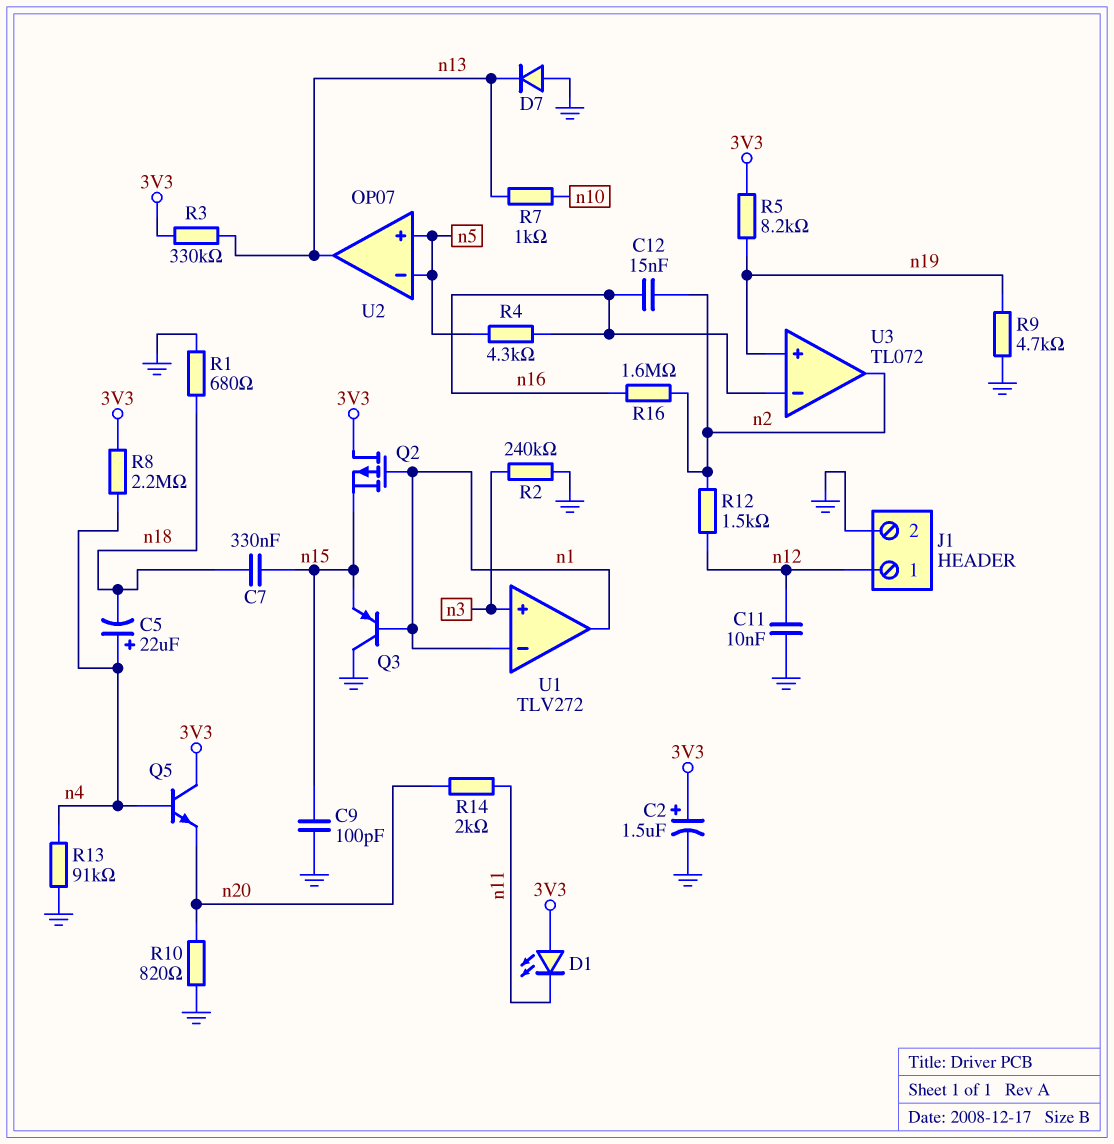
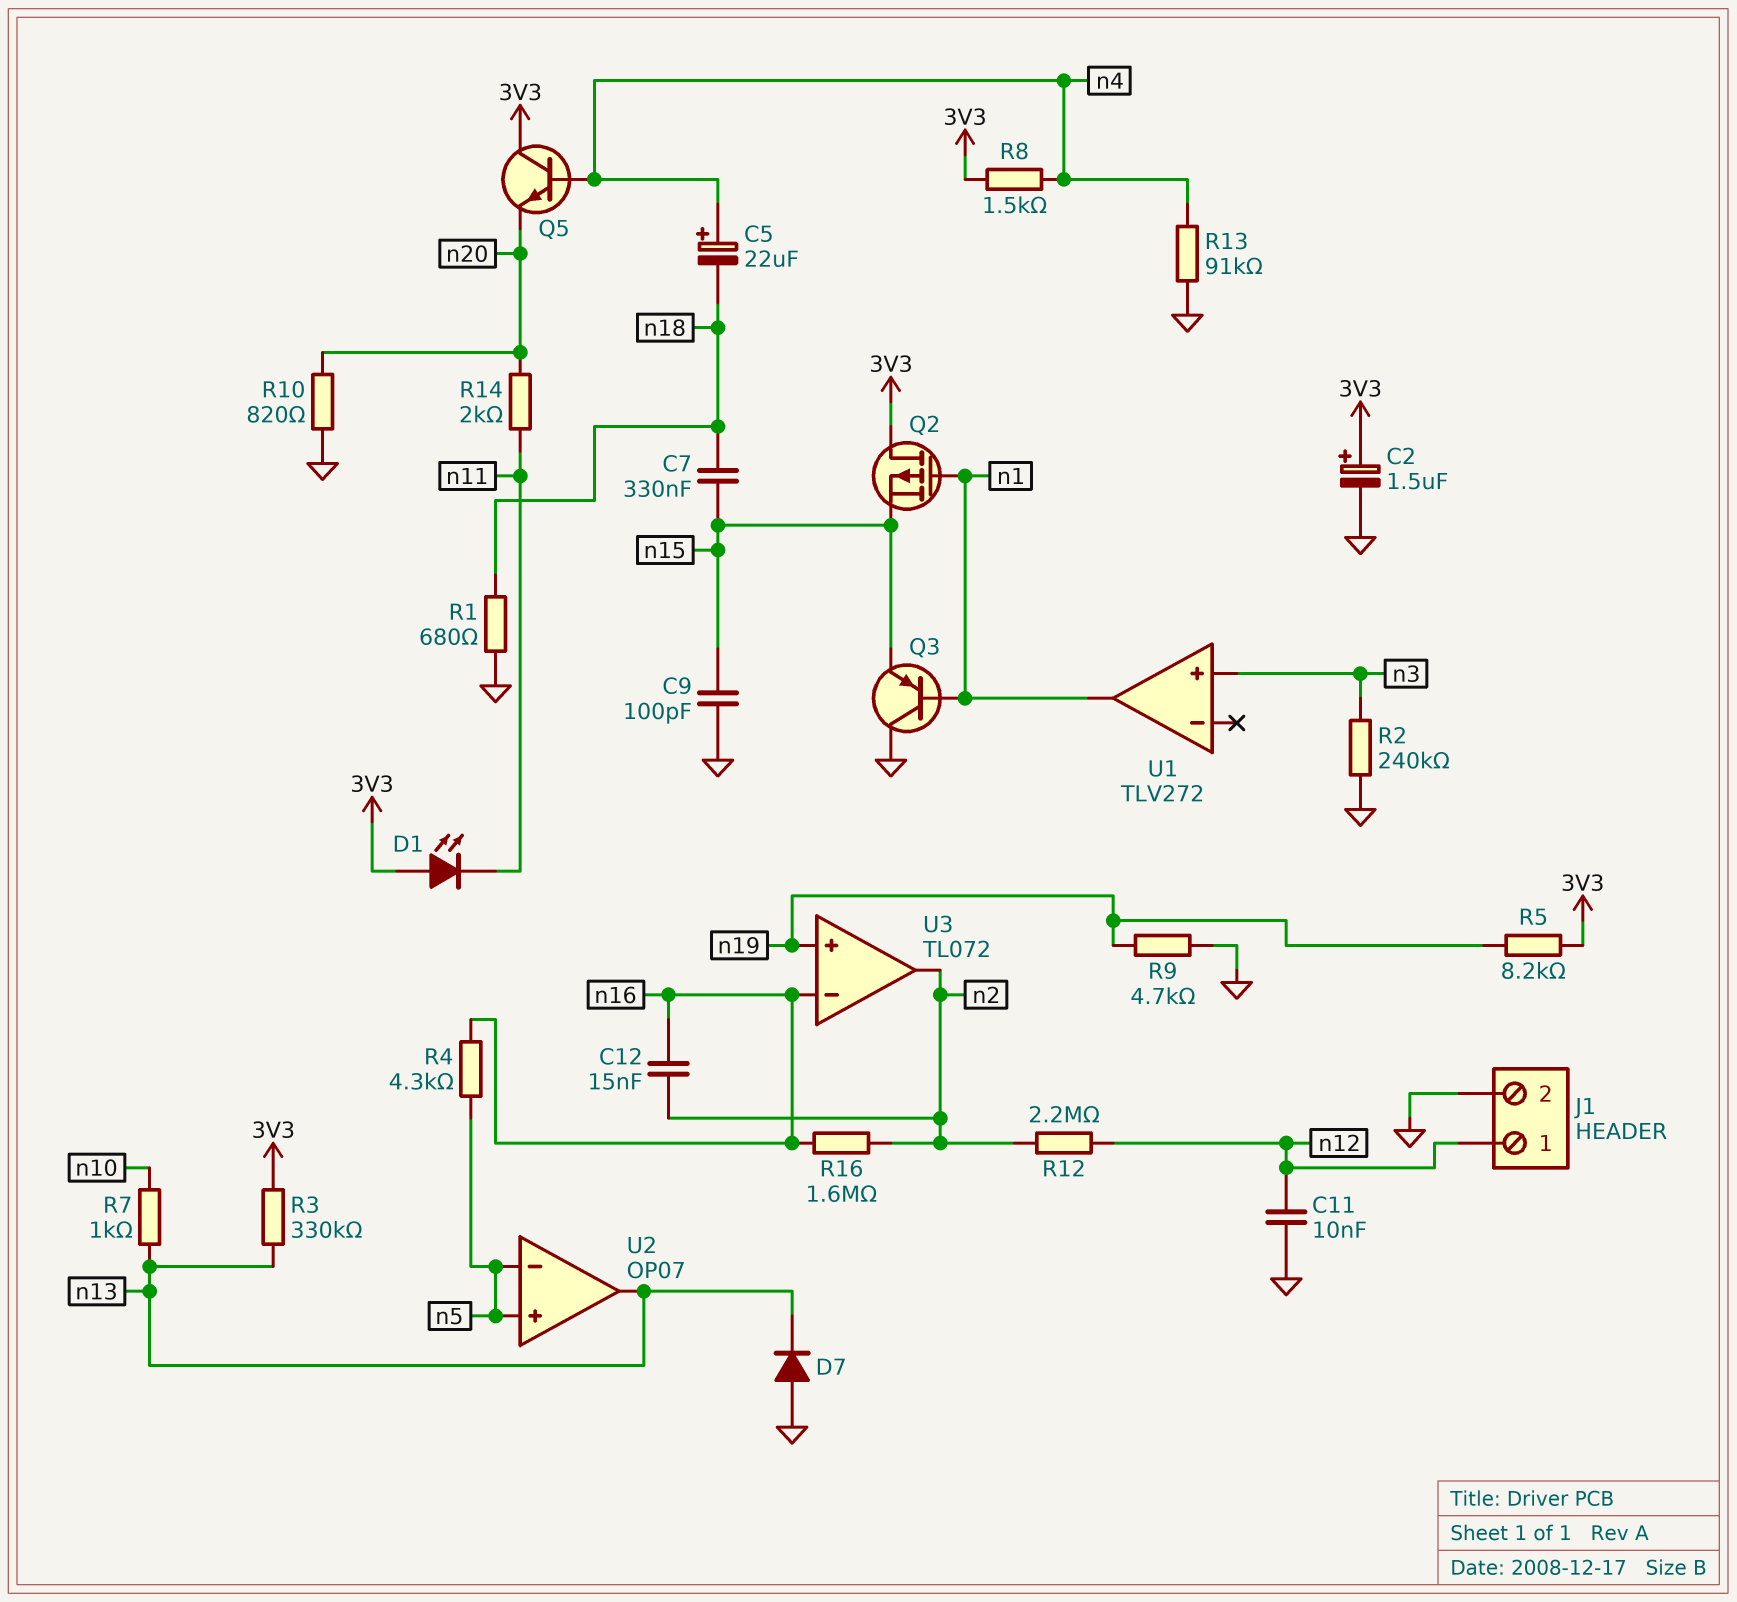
R8: 2.2M (3V3, n4) -> 1.5k (3V3, n4)
R12: 1.5k (n2, n12) -> 2.2M (n2, n12)
U1 pin in-: n1 -> none

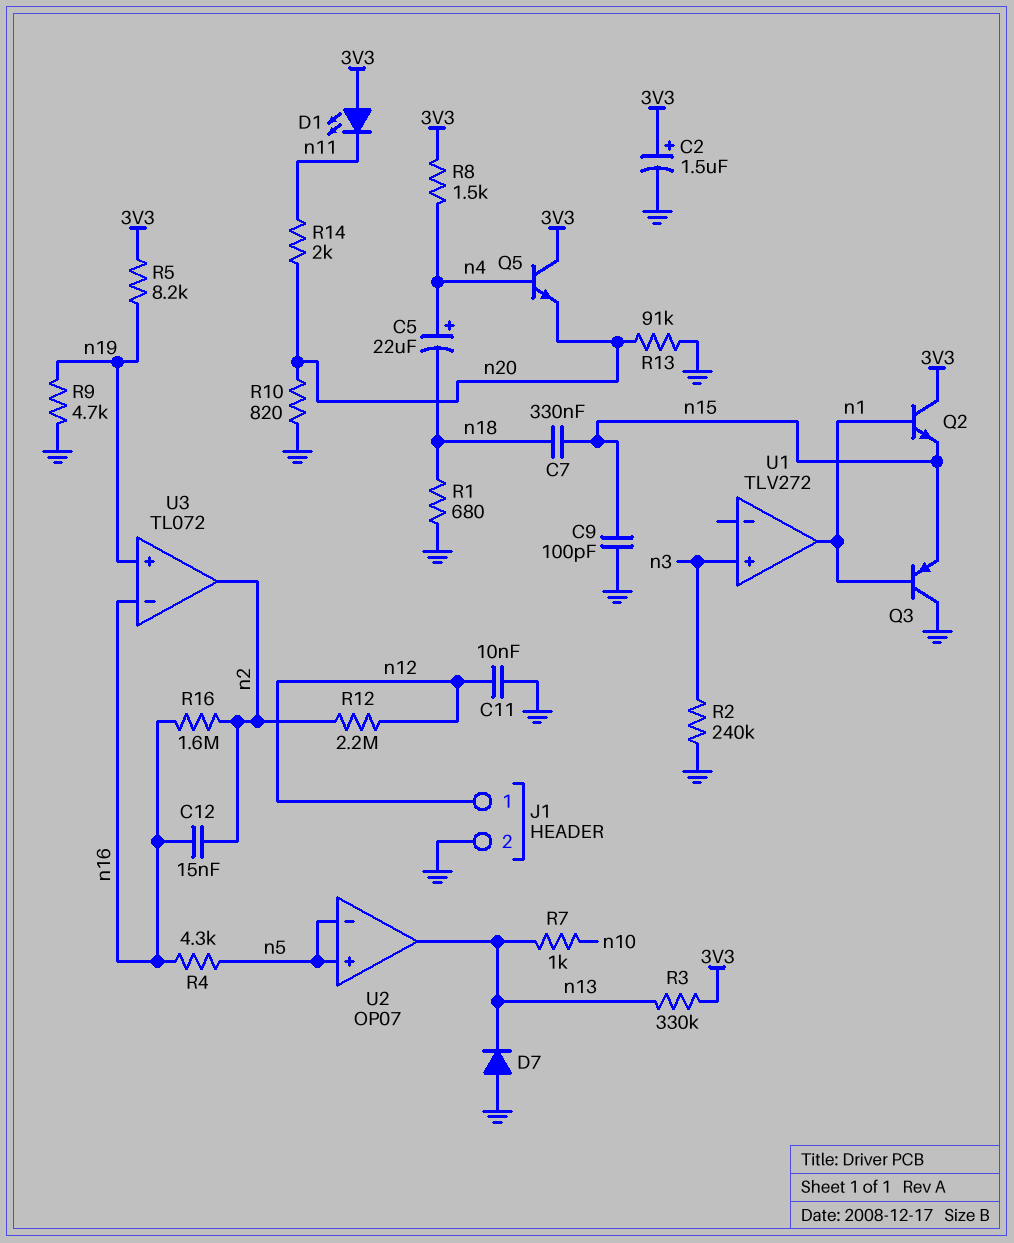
Q2: PMOS (G n1, D 3V3, S n15) -> NPN (B n1, C 3V3, E n15)
R13: 91k (GND, n4) -> 91k (GND, n20)

